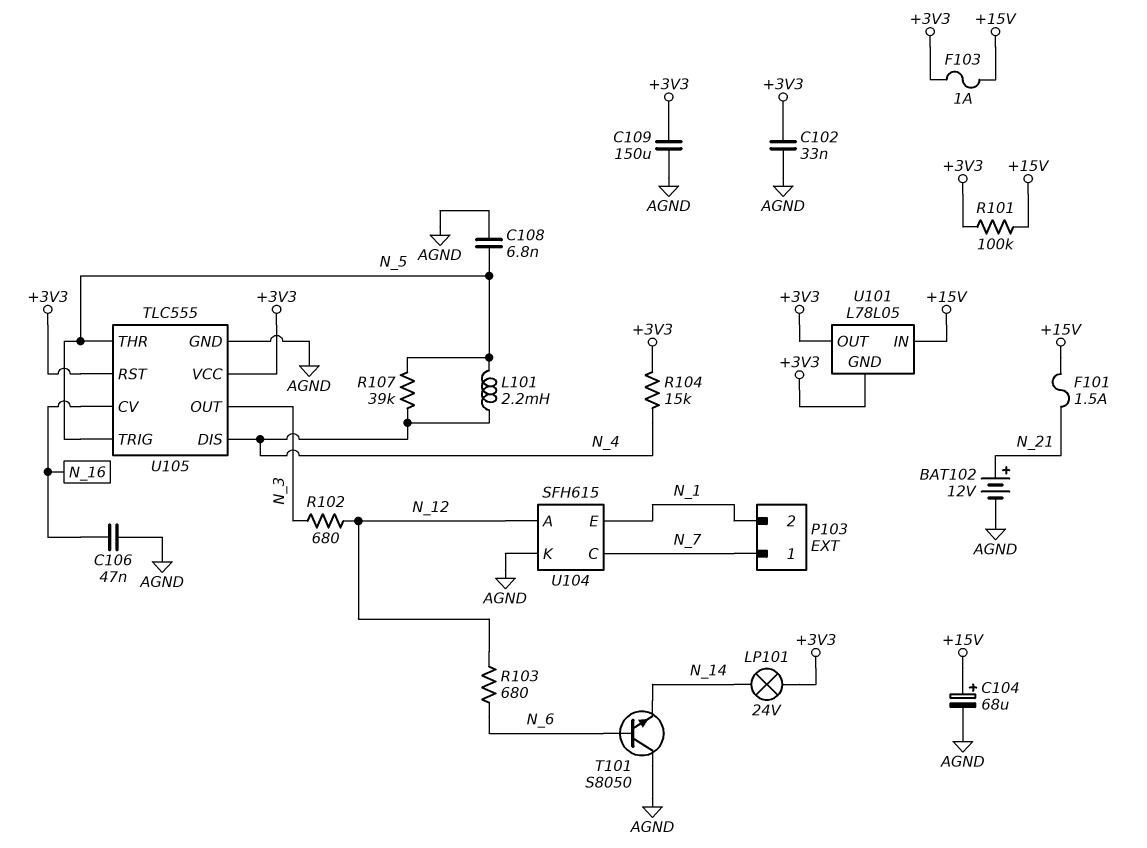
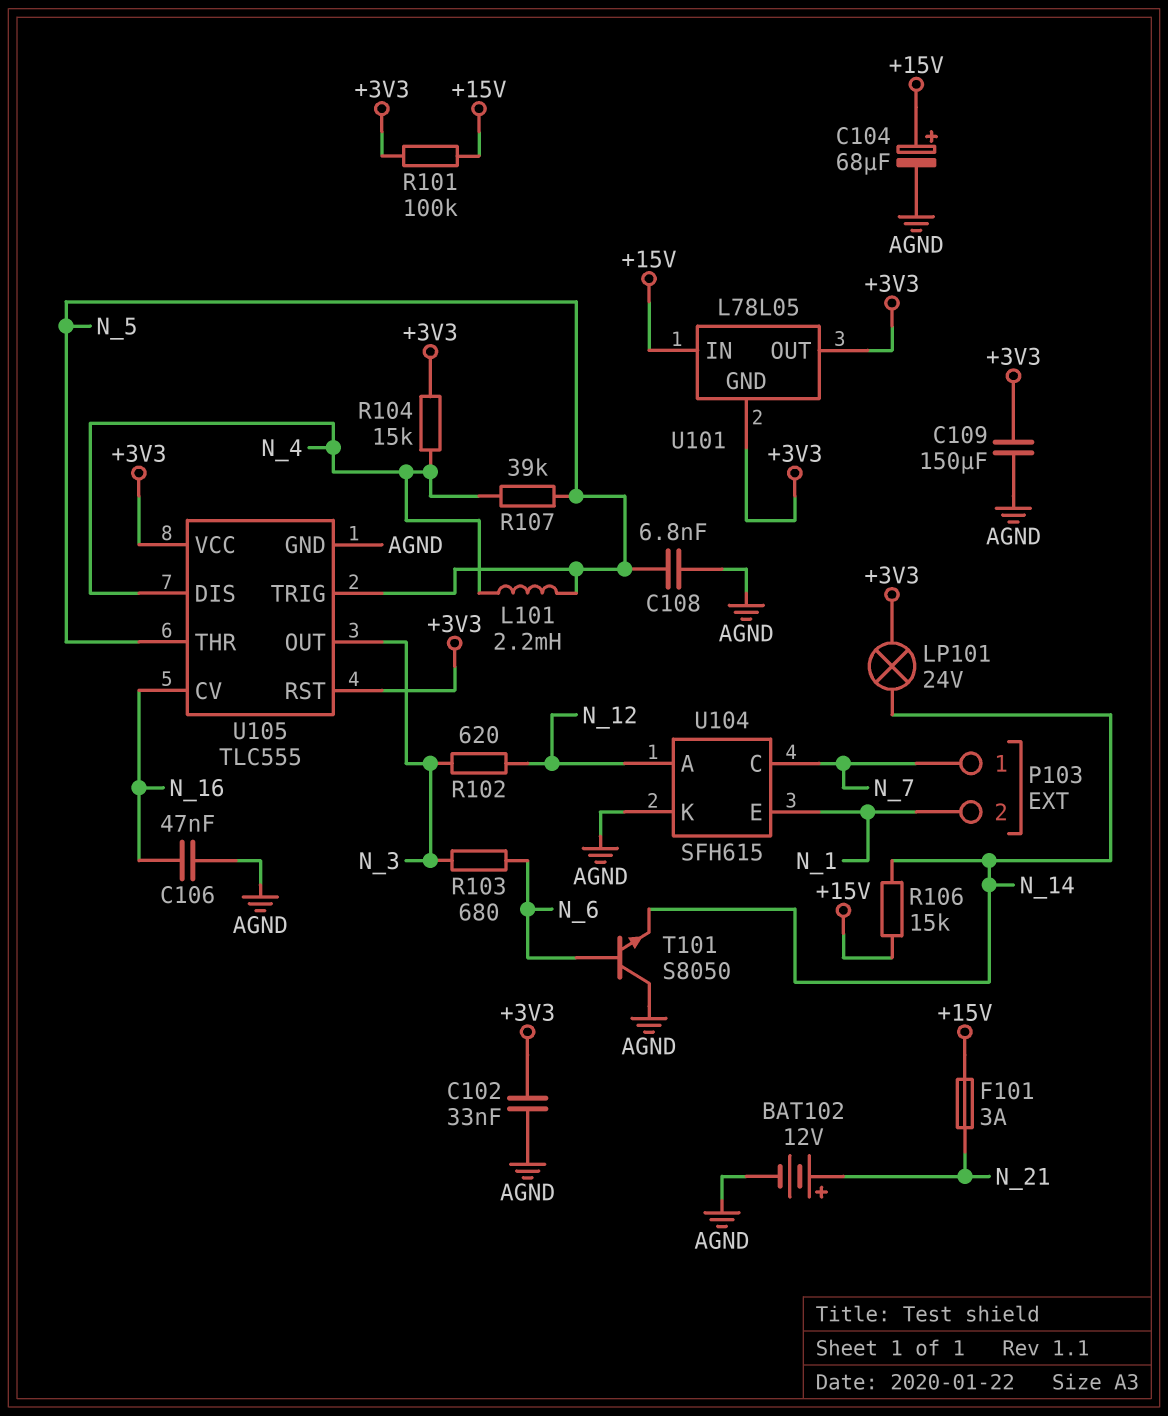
F101: 1.5A (+15V, N_21) -> 3A (+15V, N_21)
F103: 1A (+3V3, +15V) -> none
R102: 680 (N_3, N_12) -> 620 (N_3, N_12)
R103: 680 (N_6, N_12) -> 680 (N_3, N_6)
R106: none -> 15k (+15V, N_14)

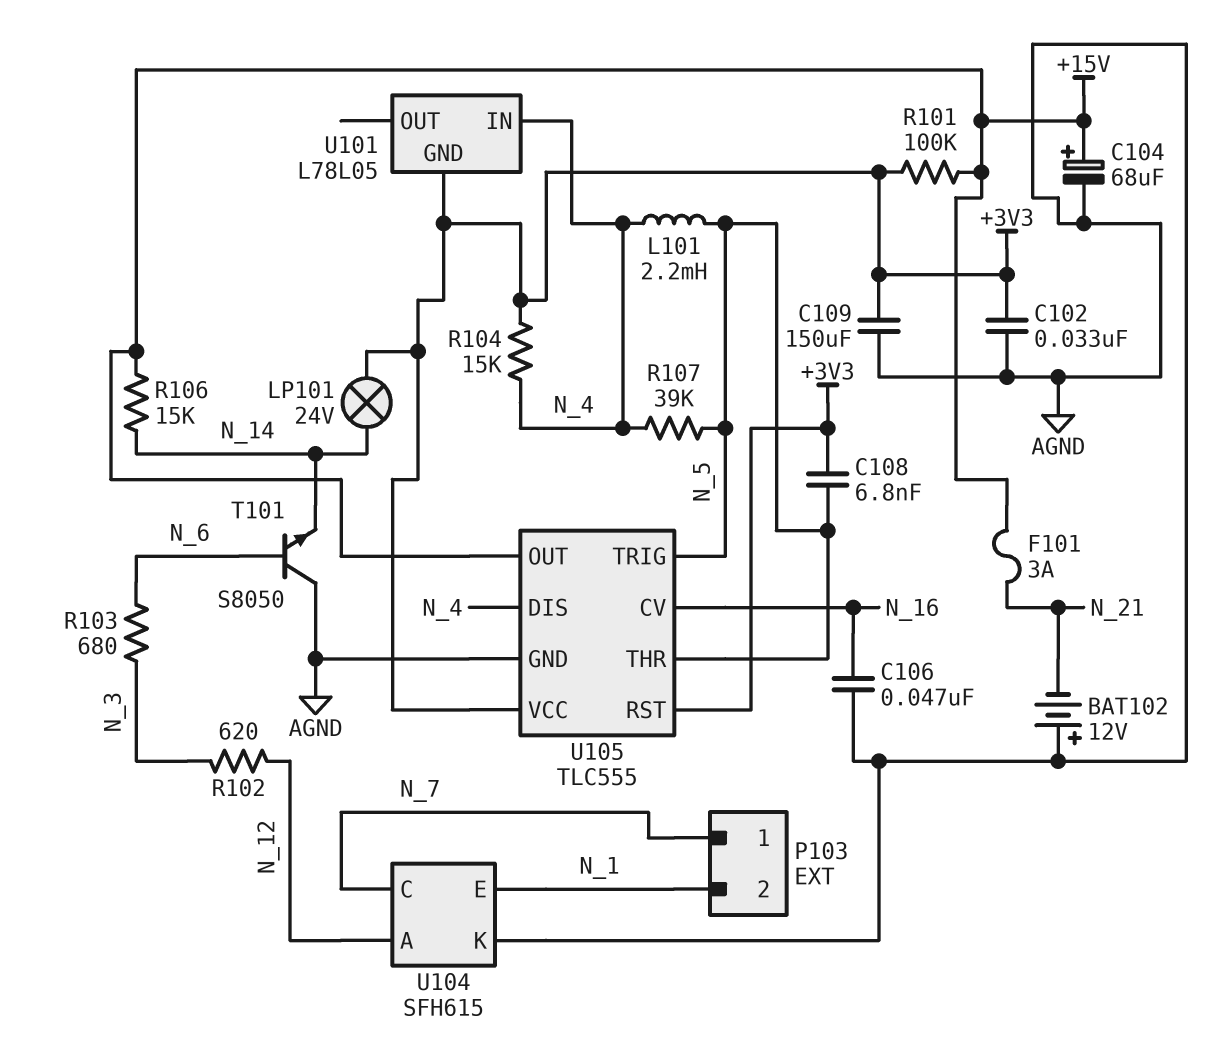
BAT102: 12V (plus N_21, minus AGND) -> 12V (plus AGND, minus N_21)
C108: 6.8nF (AGND, N_5) -> 6.8nF (+3V3, N_5)
U101 pin IN: +15V -> N_4
U101 pin OUT: +3V3 -> none
U105 pin OUT: N_3 -> +15V

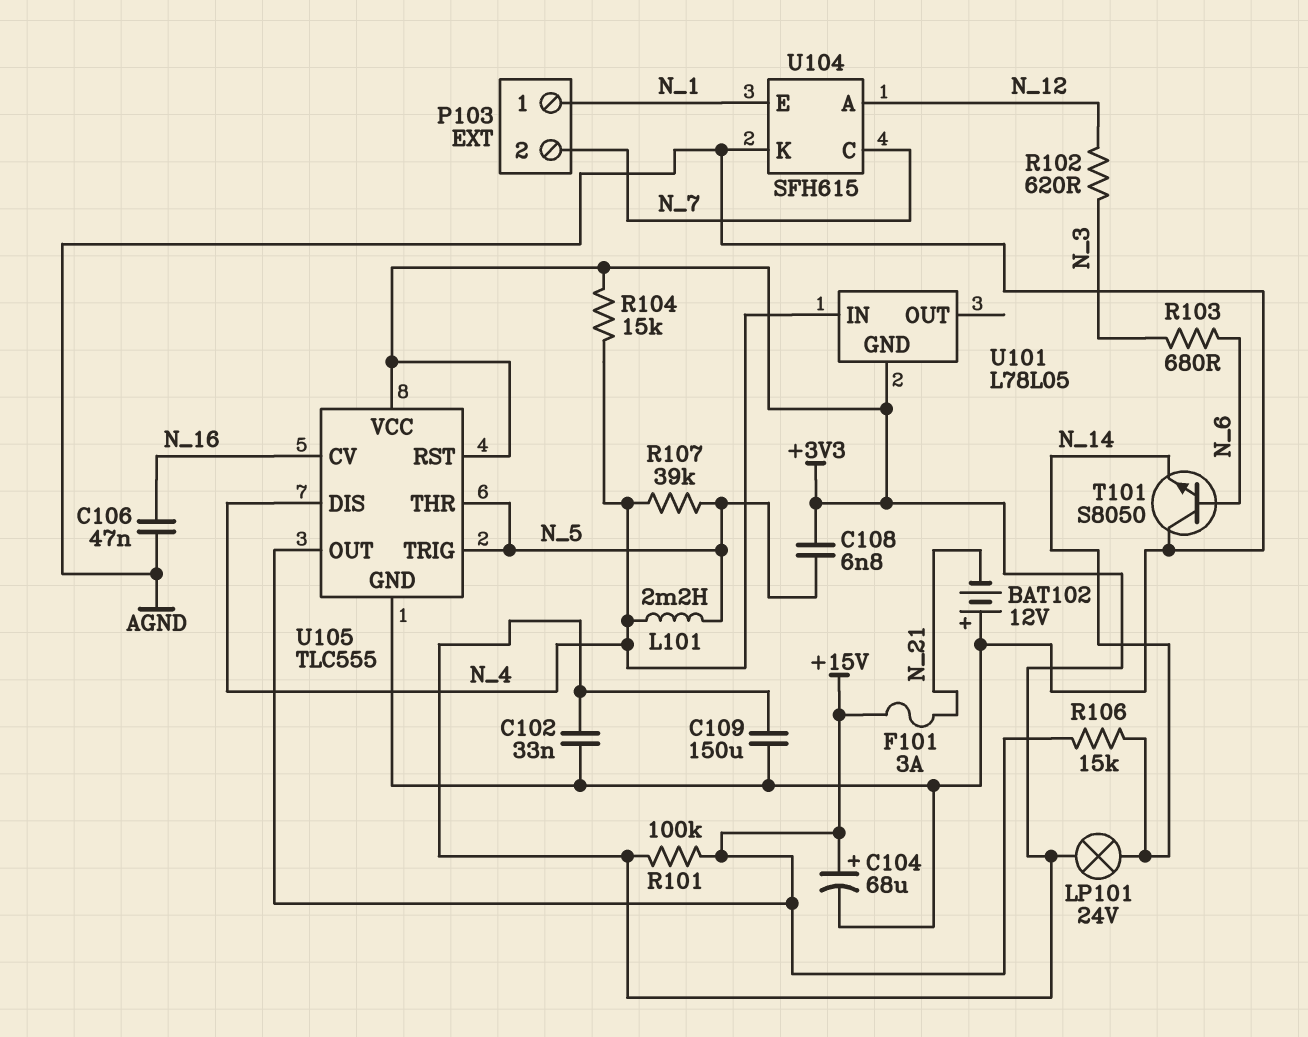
P103 pin 1: N_7 -> N_1
P103 pin 2: N_1 -> N_7

